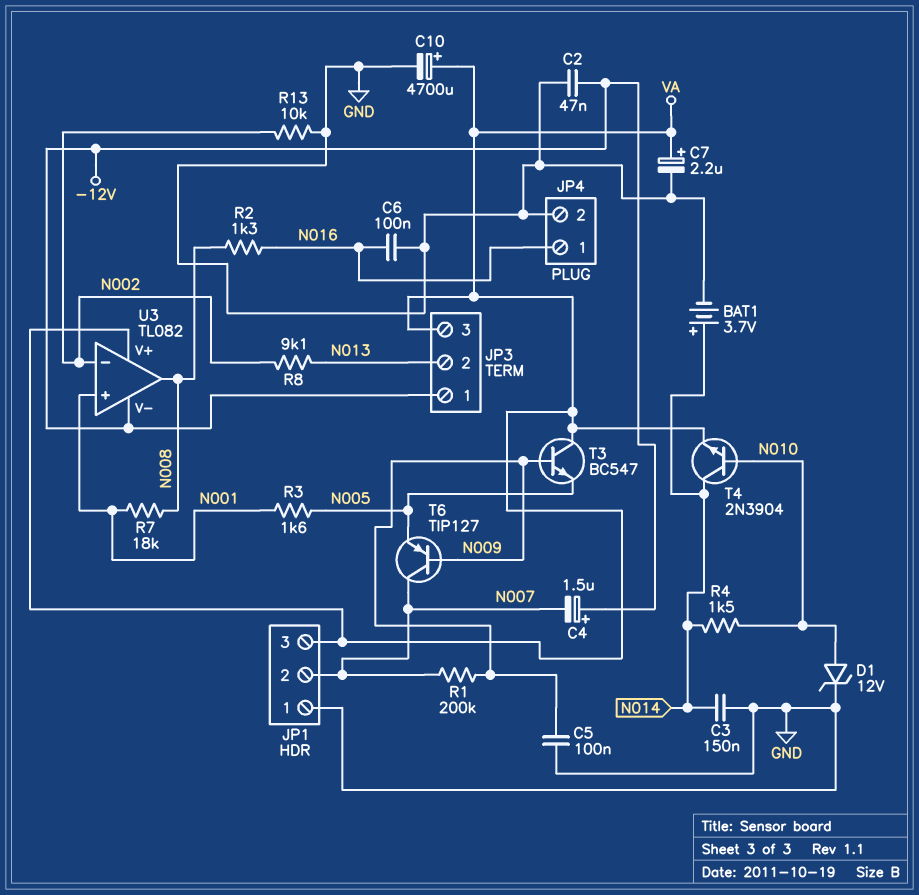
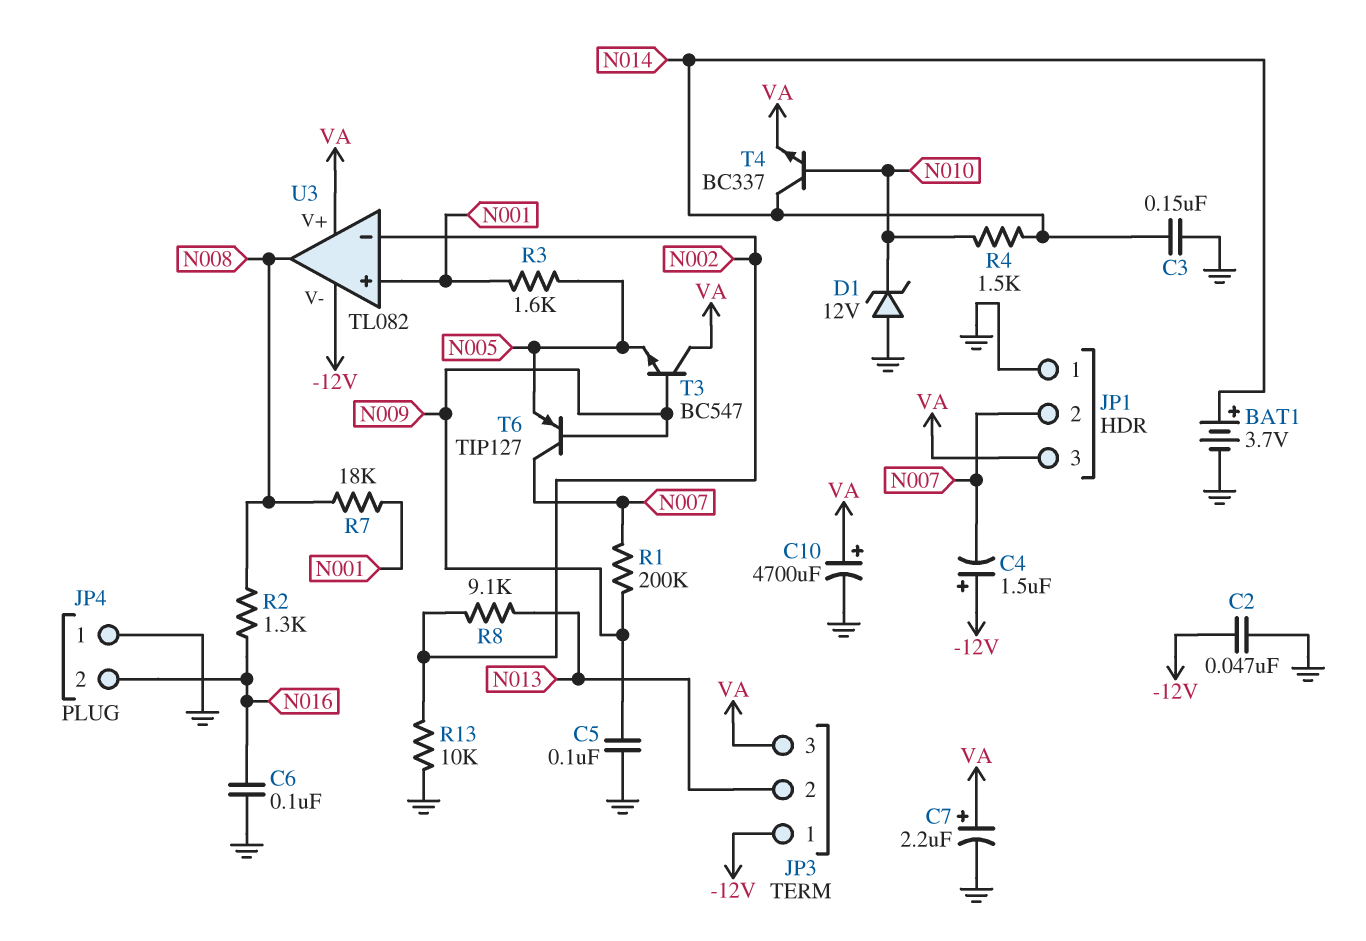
D1: zener 12V (A N010, K GND) -> zener 12V (A GND, K N010)
JP4 pin 1: N016 -> GND
JP4 pin 2: GND -> N016
T4: NPN 2N3904 (B N010, C N014, E VA) -> NPN BC337 (B N010, C N014, E VA)

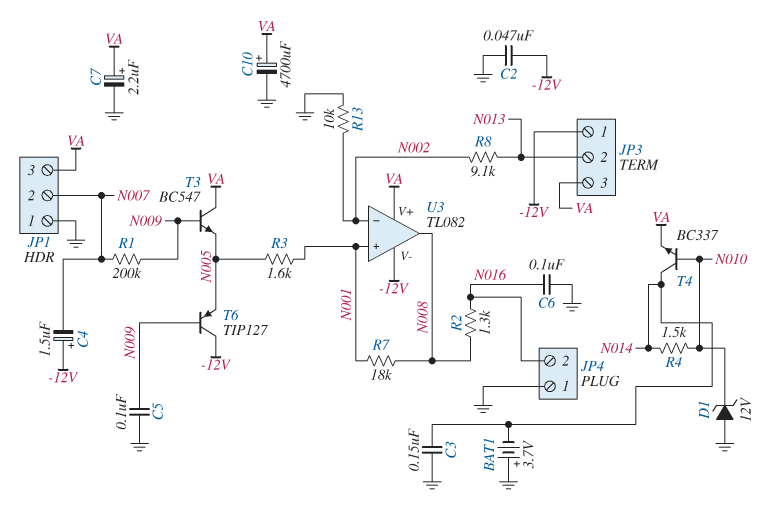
BAT1: 3.7V (plus N014, minus GND) -> 3.7V (plus GND, minus N014)
T6: PNP TIP127 (B N009, C N007, E N005) -> PNP TIP127 (B N009, C -12V, E N005)

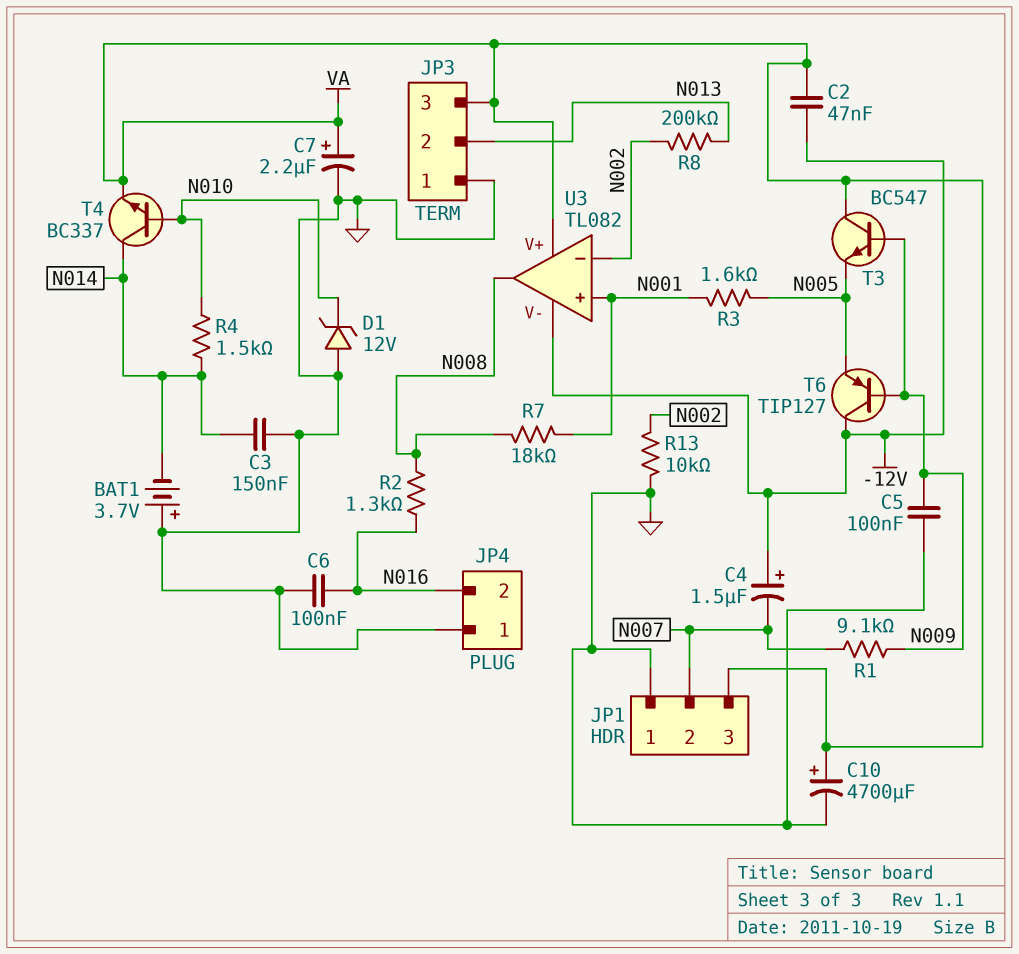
C2: 47nF (-12V, GND) -> 47nF (-12V, VA)
JP3 pin 1: -12V -> GND
R1: 200k (N007, N009) -> 9.1k (N007, N009)
R8: 9.1k (N002, N013) -> 200k (N002, N013)

